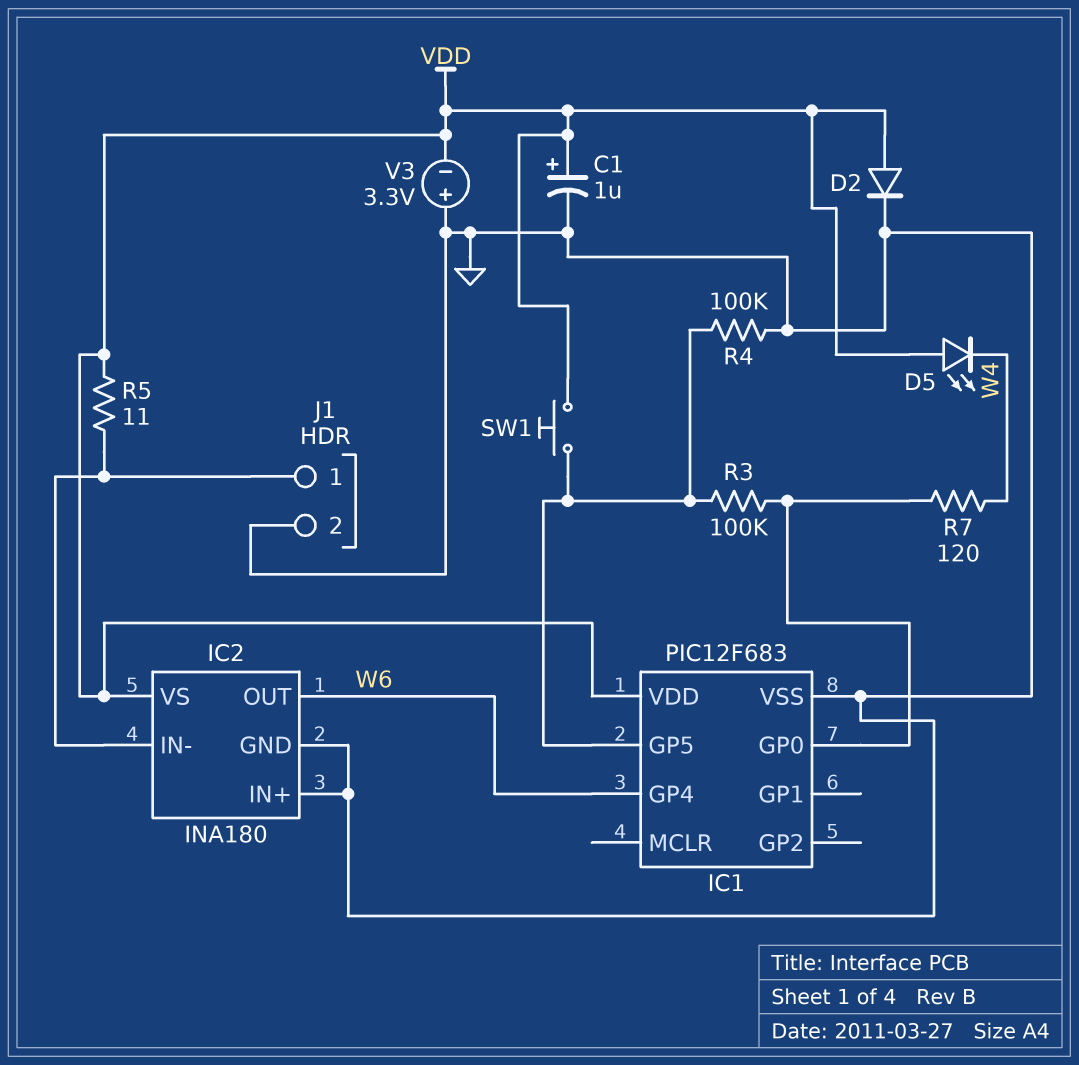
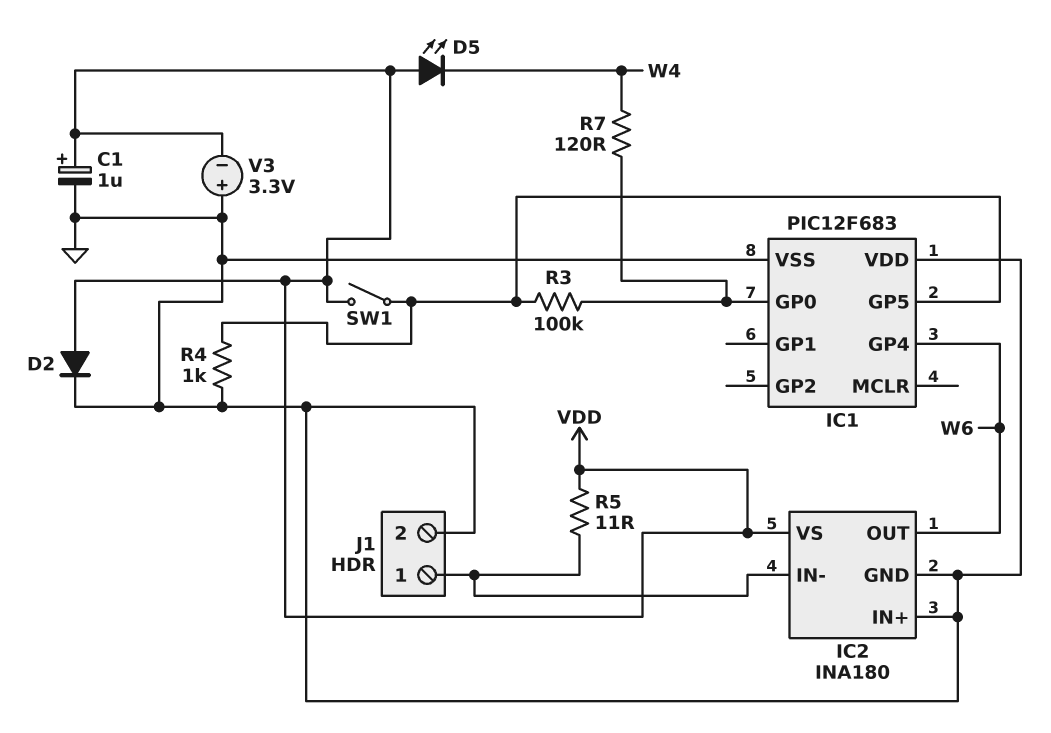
IC1 pin VDD: VDD -> GND
R4: 100k (GND, IC1/GP5) -> 1k (GND, IC1/GP5)
SW1: button (IC1/GP5, VDD) -> switch (IC1/GP5, VDD)

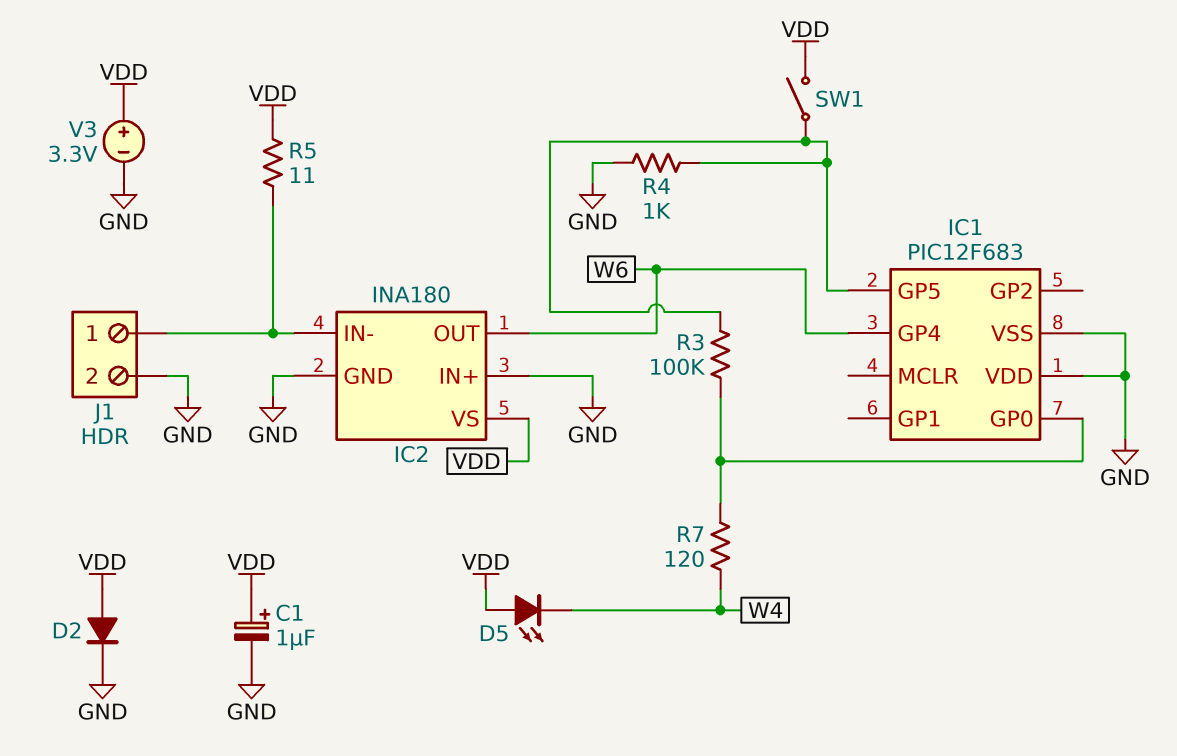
V3: 3.3V (plus GND, minus VDD) -> 3.3V (plus VDD, minus GND)

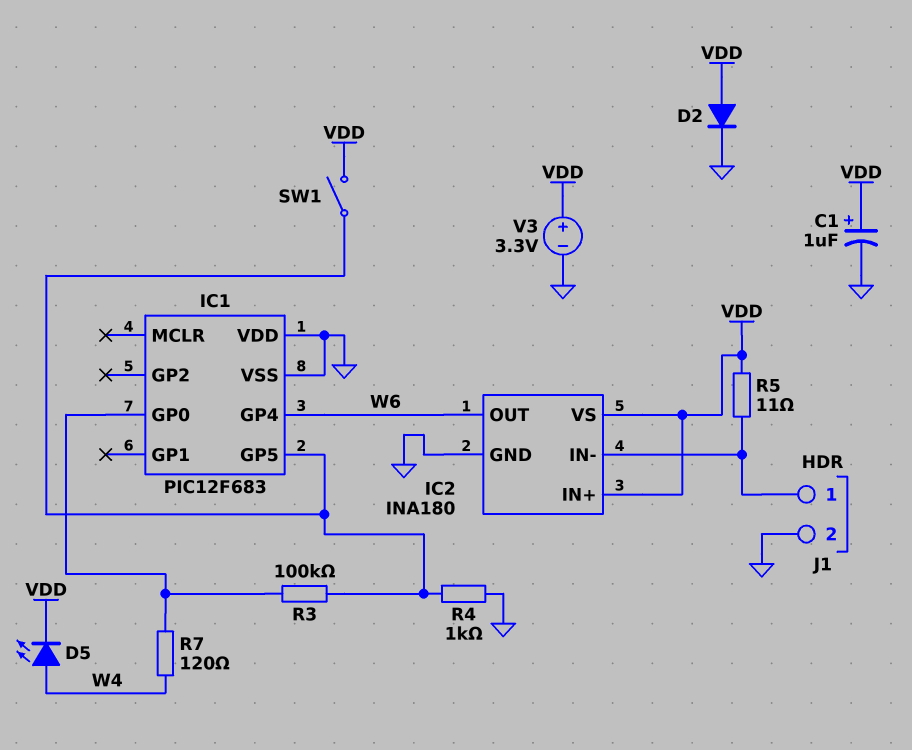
D5: LED (A VDD, K W4) -> LED (A W4, K VDD)
IC2 pin IN+: GND -> VDD

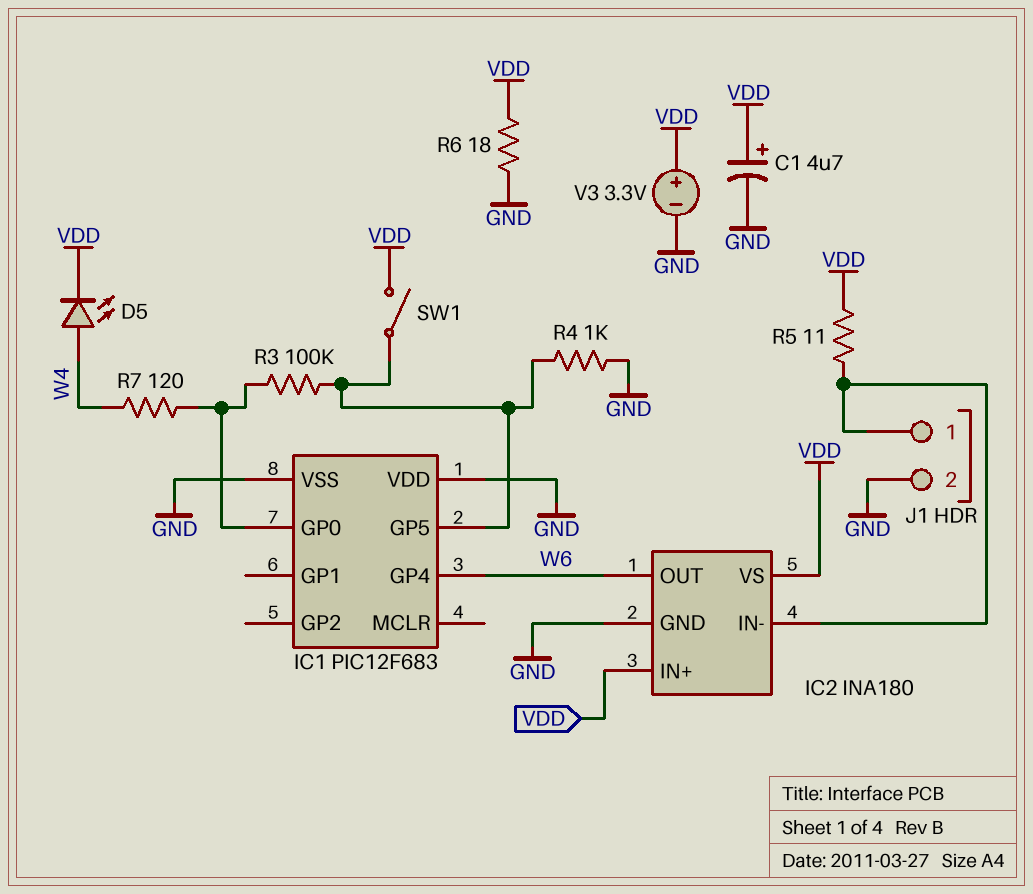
C1: 1uF (plus VDD, minus GND) -> 4.7uF (plus VDD, minus GND)
D2: diode (A VDD, K GND) -> none
R6: none -> 18 (GND, VDD)

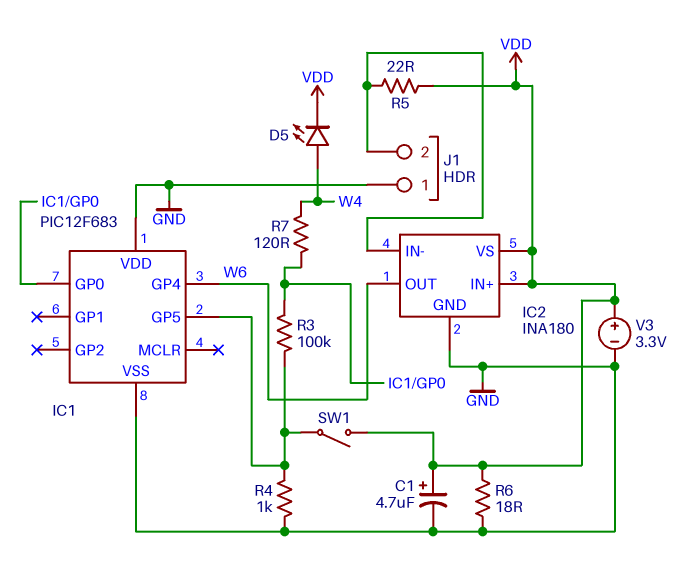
J1 pin 1: IC2/IN- -> GND
J1 pin 2: GND -> IC2/IN-
R5: 11 (IC2/IN-, VDD) -> 22 (IC2/IN-, VDD)

